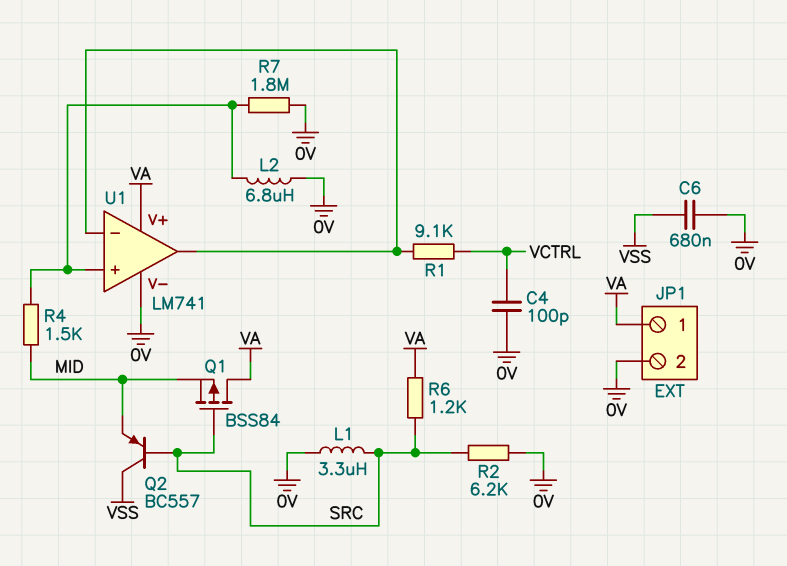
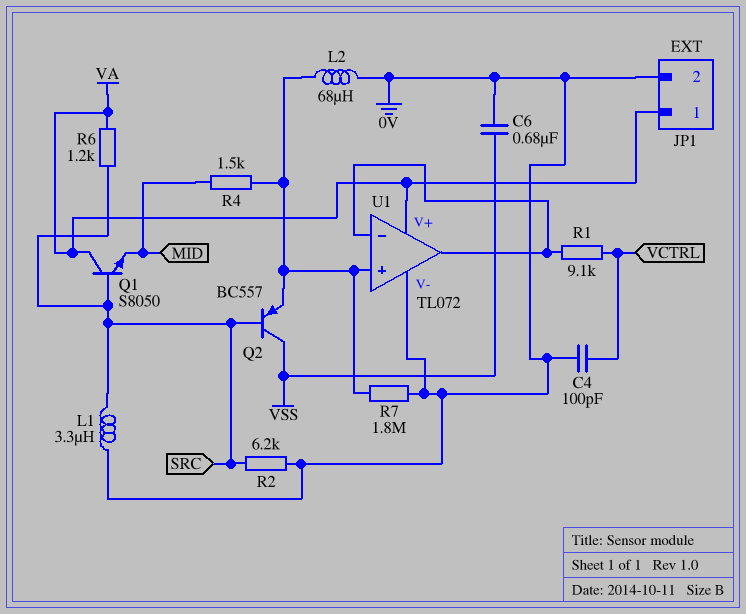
L2: 6.8uH (0V, U1/in+) -> 68uH (0V, U1/in+)
Q1: PMOS BSS84 (G SRC, D VA, S MID) -> NPN S8050 (B SRC, C VA, E MID)
Q2: PNP BC557 (B SRC, C VSS, E MID) -> PNP BC557 (B SRC, C VSS, E U1/in+)
U1: LM741 -> TL072

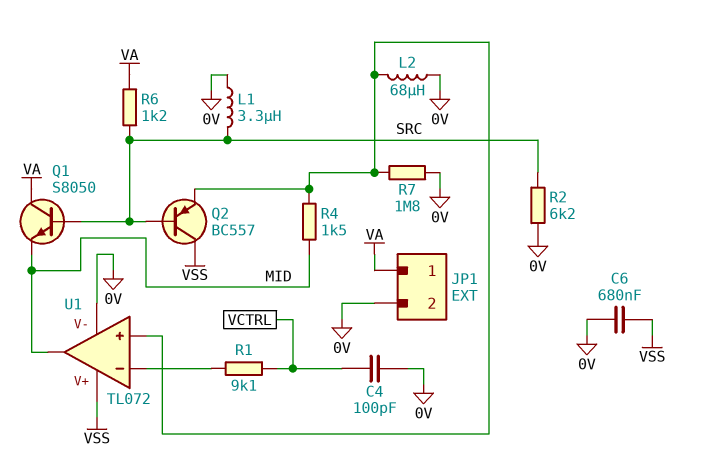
U1 pin V+: VA -> VSS
U1 pin out: U1/in- -> MID

